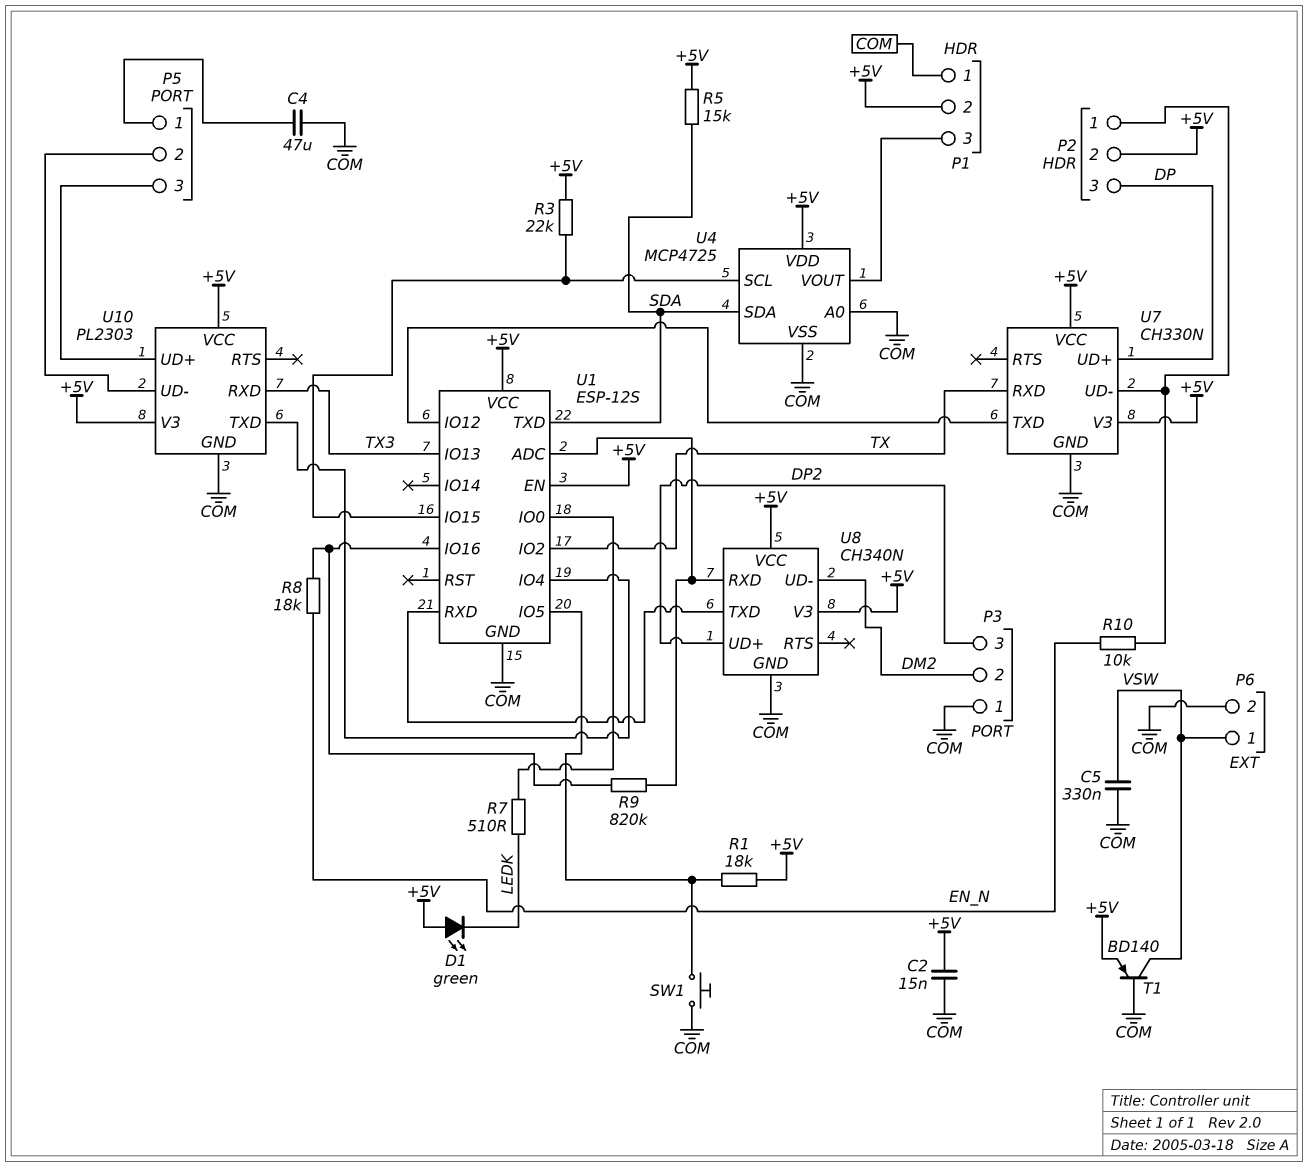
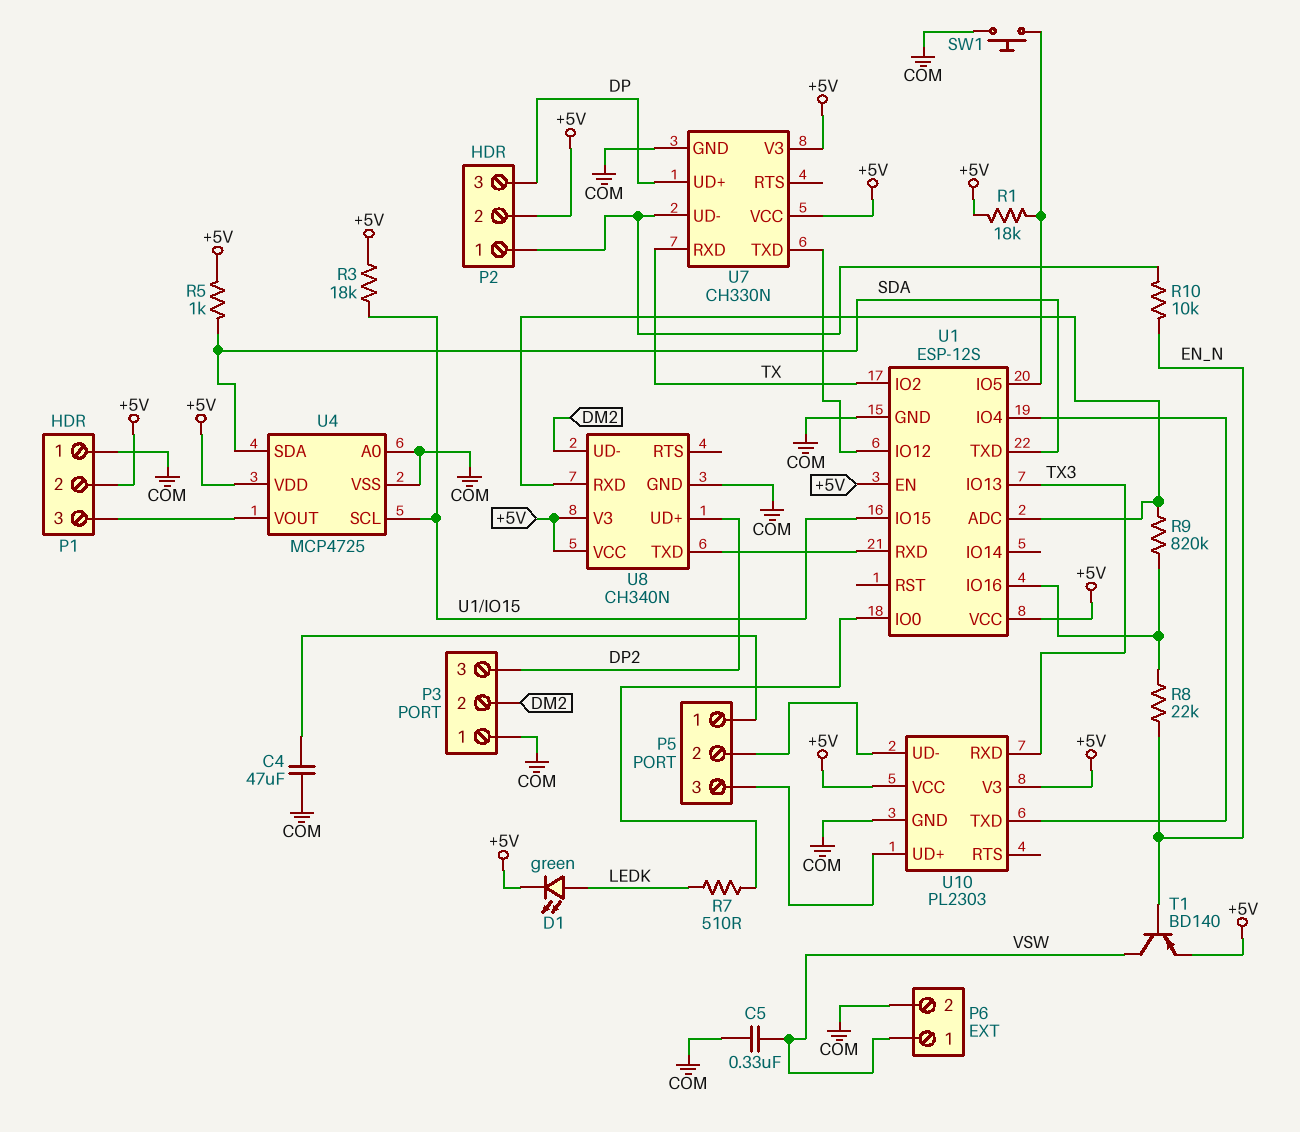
C2: 15nF (+5V, COM) -> none
D1: LED green (A +5V, K LEDK) -> LED green (A LEDK, K +5V)
R3: 22k (+5V, U1/IO15) -> 18k (+5V, U1/IO15)
R5: 15k (+5V, SDA) -> 1k (+5V, SDA)
R8: 18k (EN_N, U1/IO16) -> 22k (EN_N, U1/IO16)
T1: PNP BD140 (B COM, C VSW, E +5V) -> PNP BD140 (B EN_N, C VSW, E +5V)

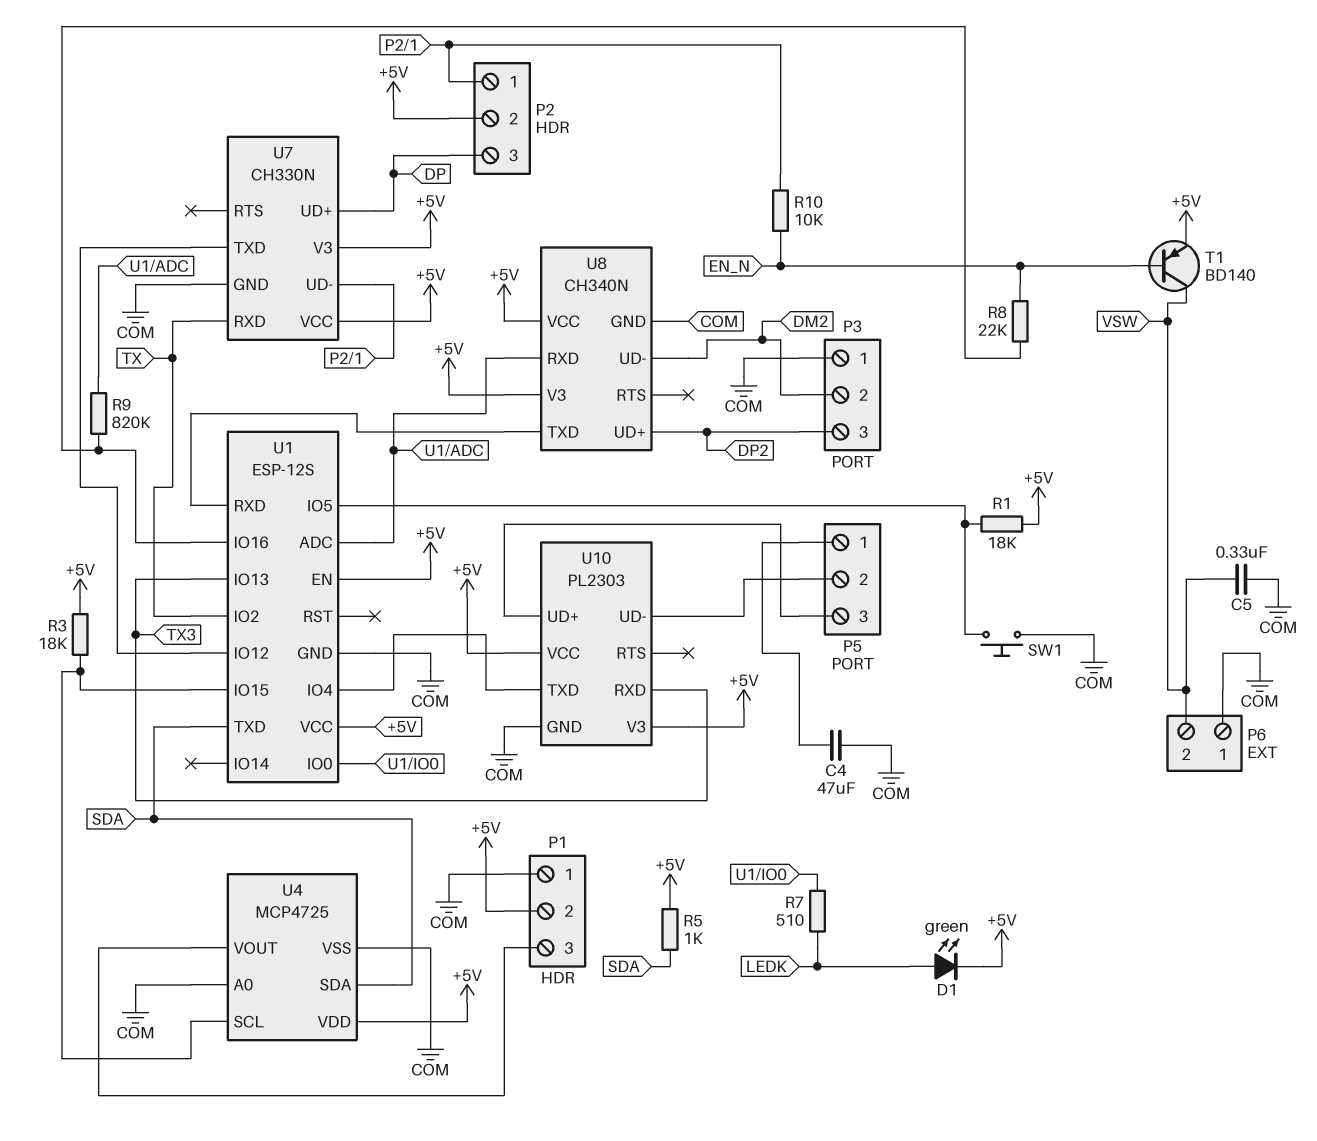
P6 pin 1: VSW -> COM
P6 pin 2: COM -> VSW

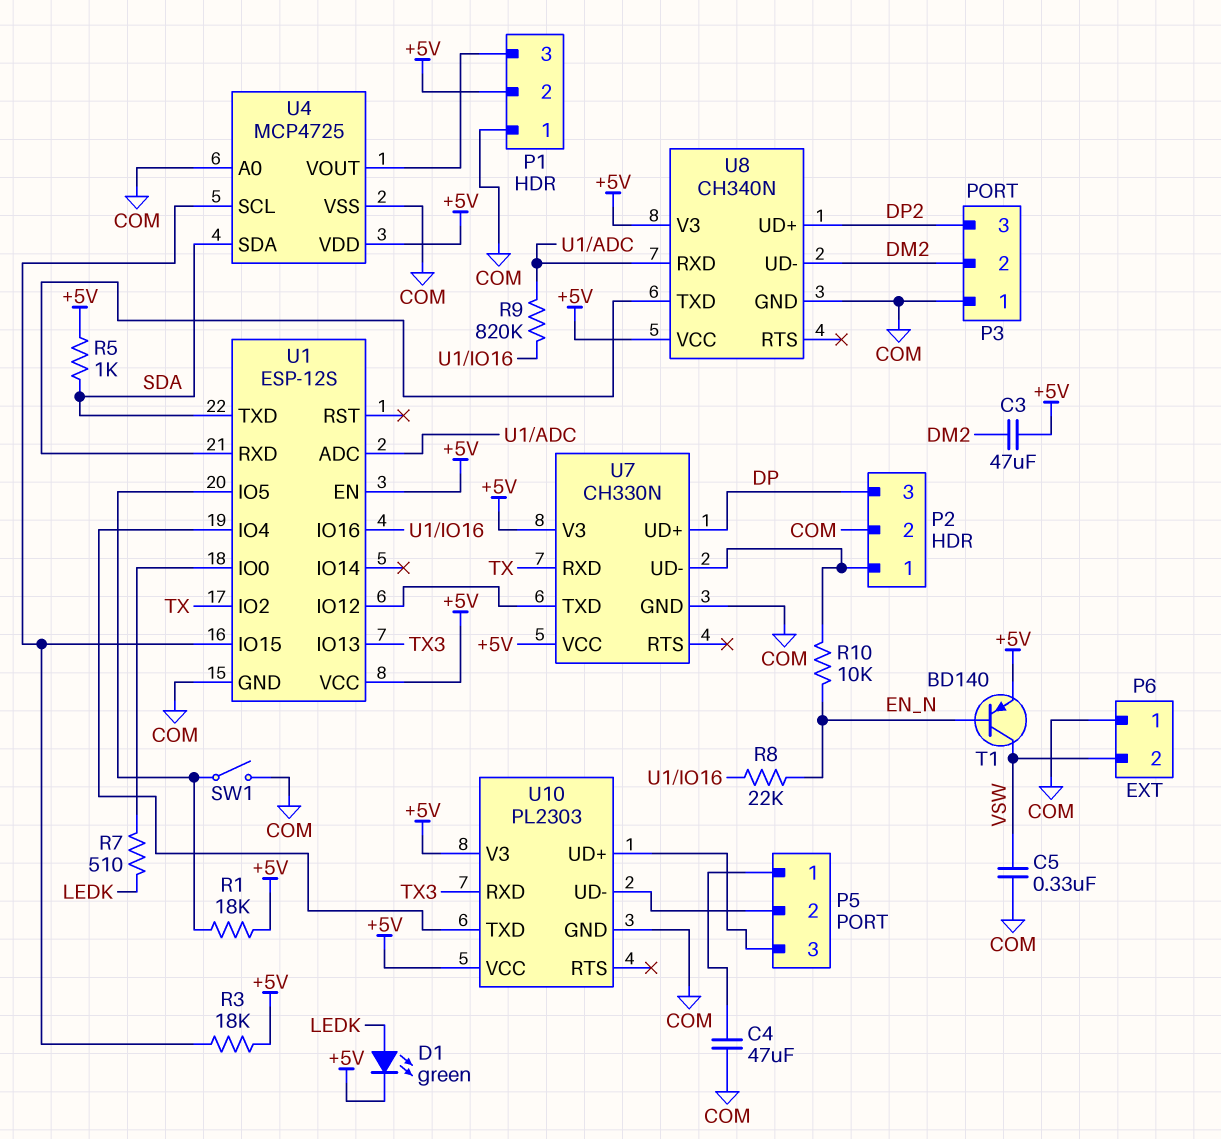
C3: none -> 47uF (+5V, DM2)
P2 pin 2: +5V -> COM
SW1: button (COM, U1/IO5) -> switch (COM, U1/IO5)

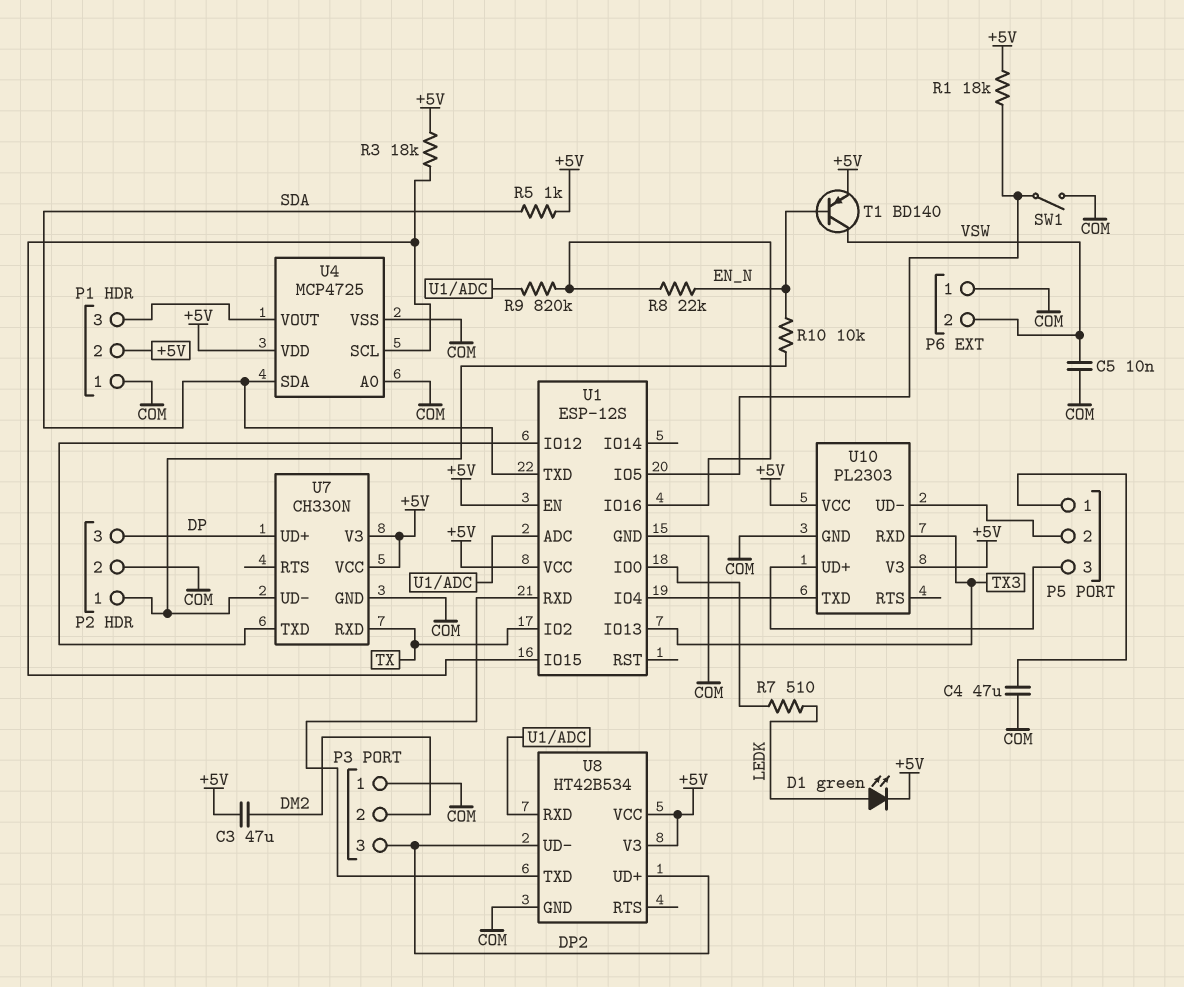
C5: 330nF (COM, VSW) -> 10nF (COM, VSW)
U8: CH340N -> HT42B534
U8 pin UD-: DM2 -> DP2

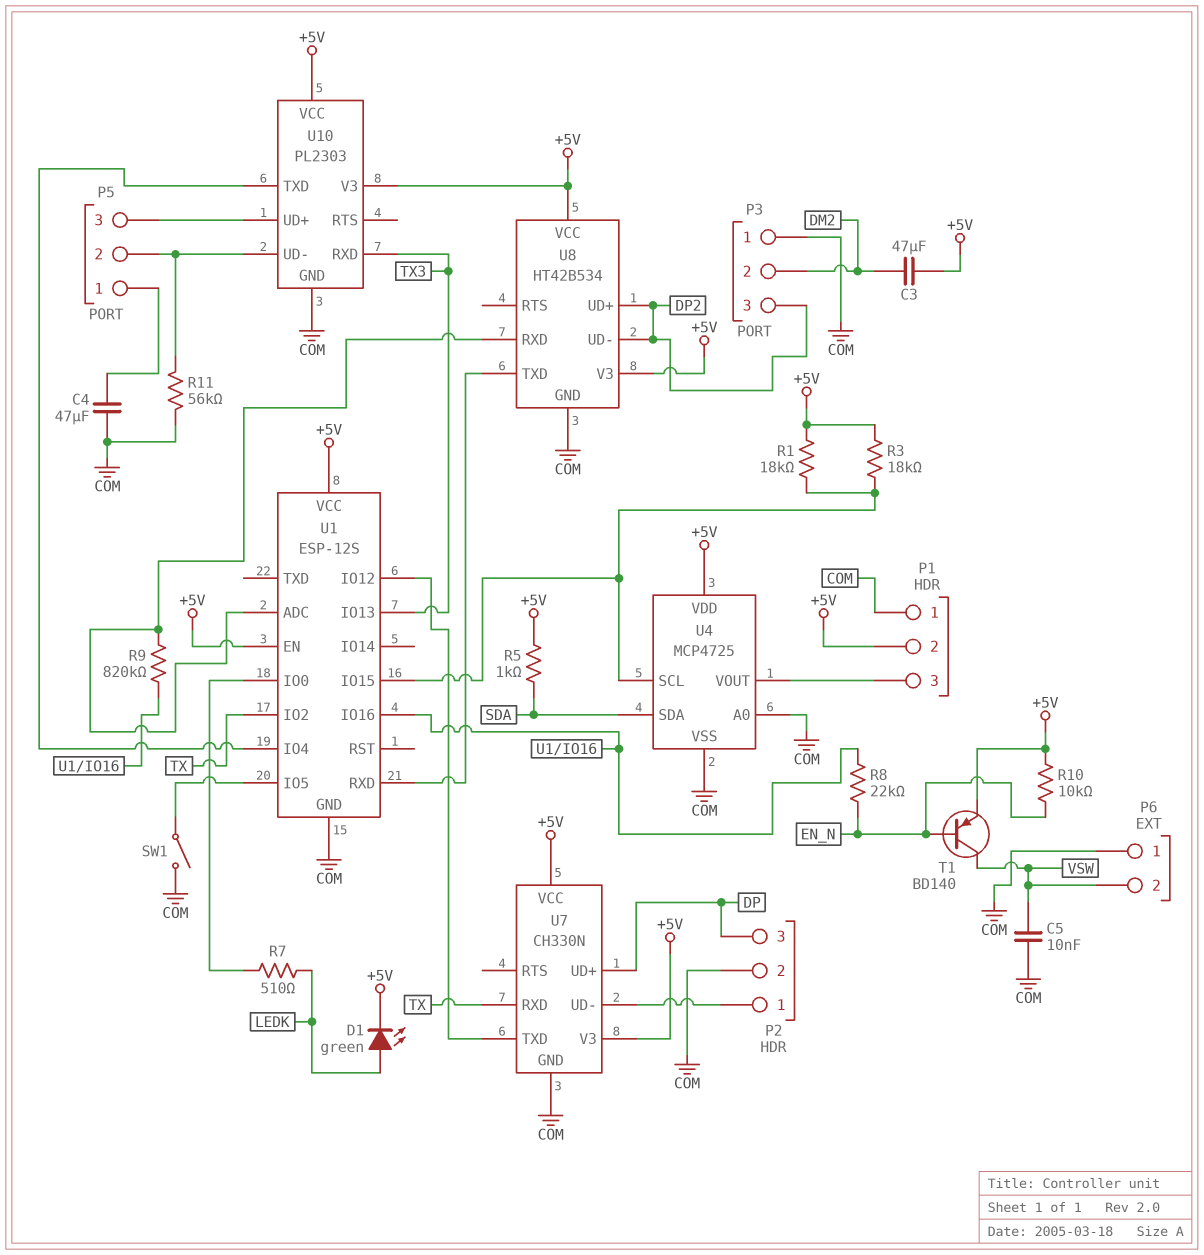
R1: 18k (+5V, U1/IO5) -> 18k (+5V, U1/IO15)
R10: 10k (EN_N, P2/1) -> 10k (+5V, EN_N)
R11: none -> 56k (COM, P5/2)
U1 pin TXD: SDA -> none

